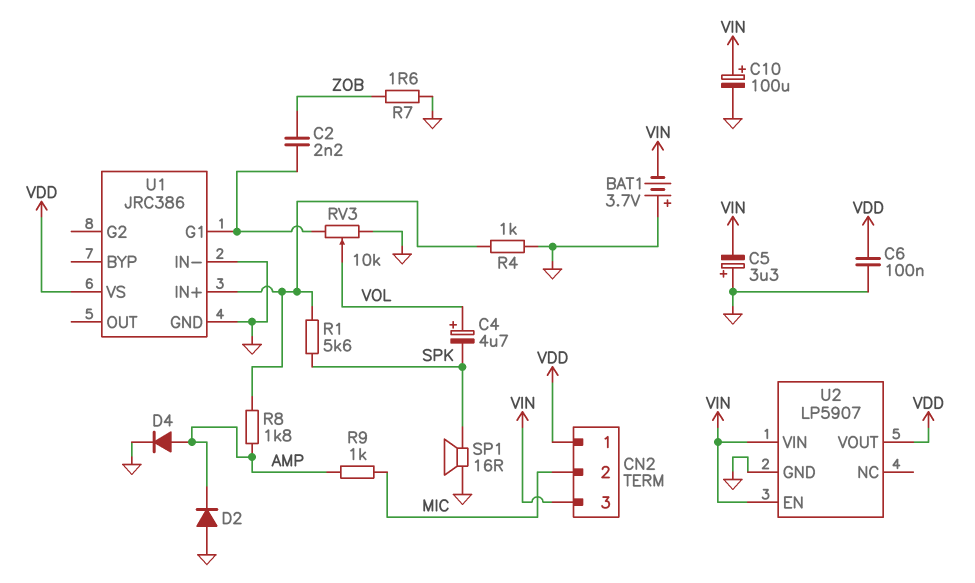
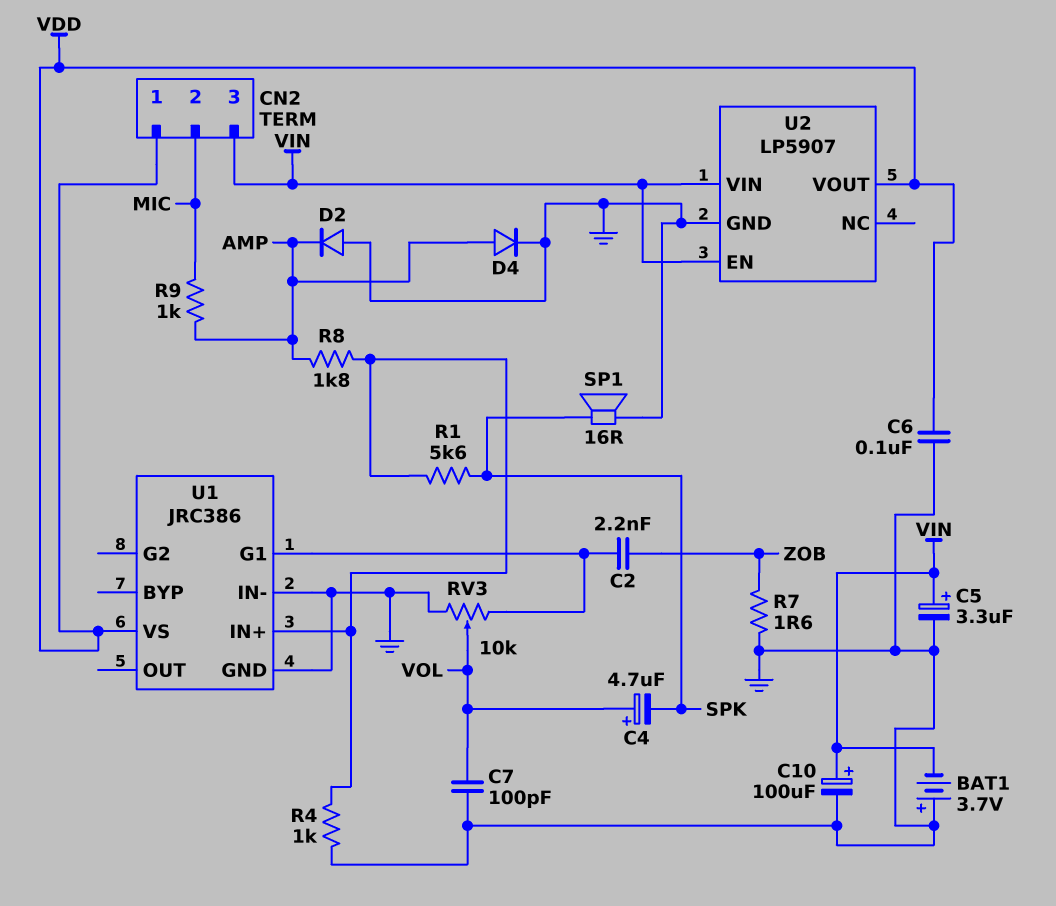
C5: 3.3uF (plus GND, minus VIN) -> 3.3uF (plus VIN, minus GND)
C7: none -> 100pF (GND, VOL)

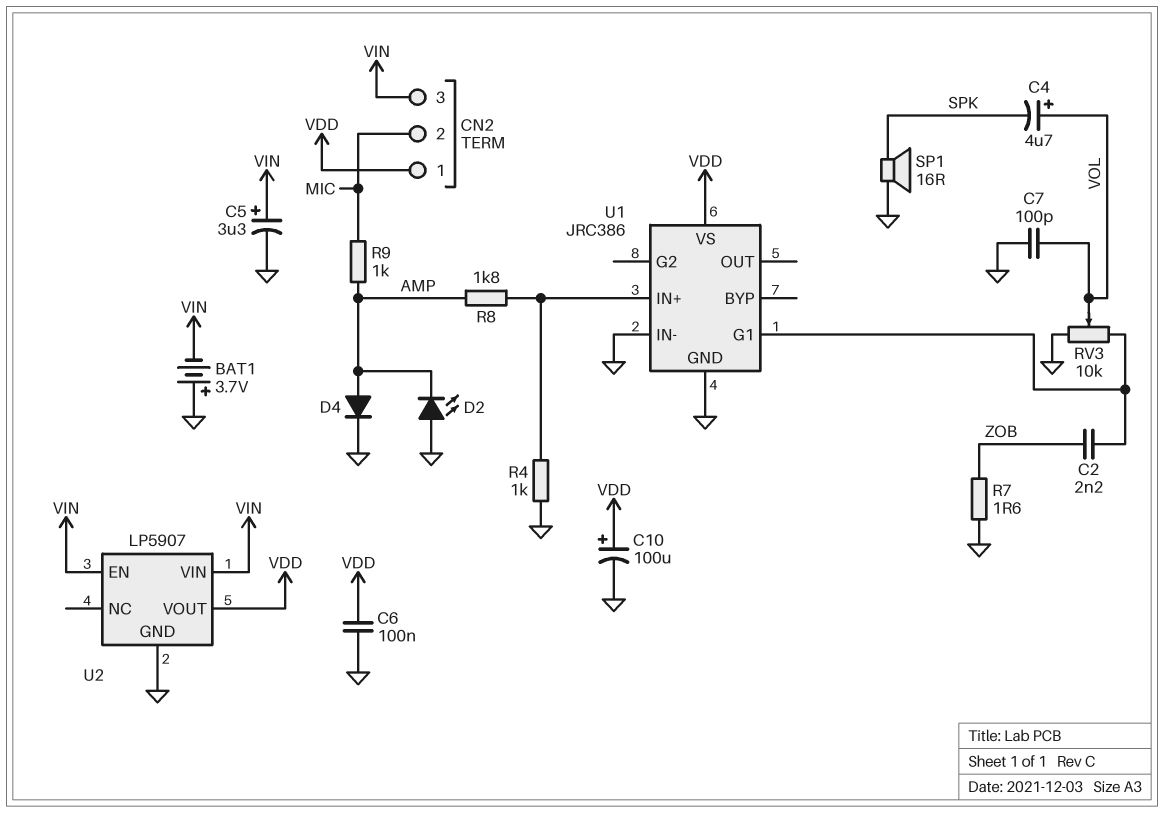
C10: 100uF (plus VIN, minus GND) -> 100uF (plus VDD, minus GND)
D2: diode (A GND, K AMP) -> LED (A GND, K AMP)
R1: 5.6k (SPK, U1/IN+) -> none

